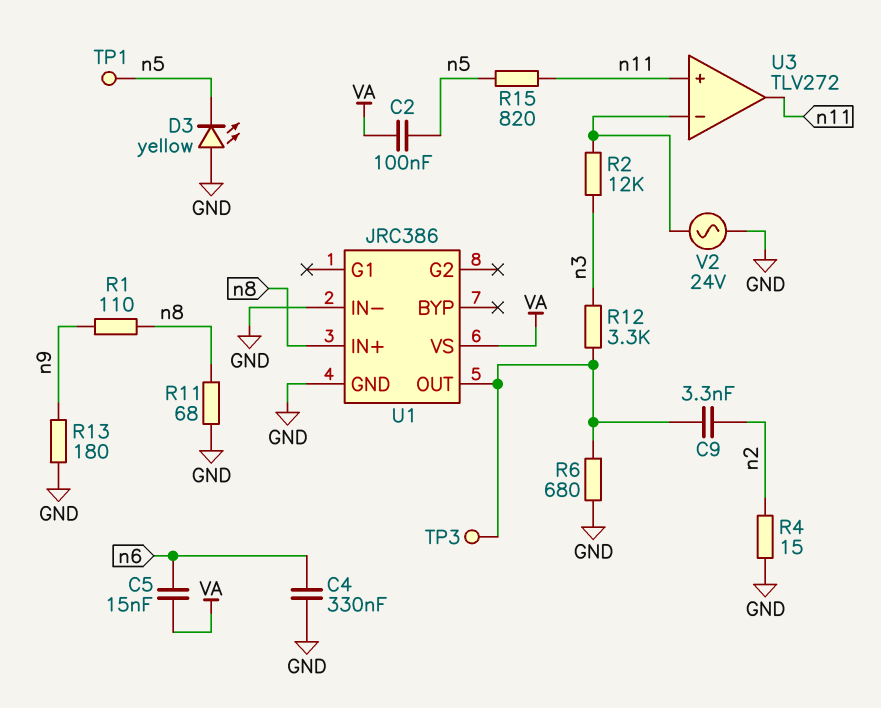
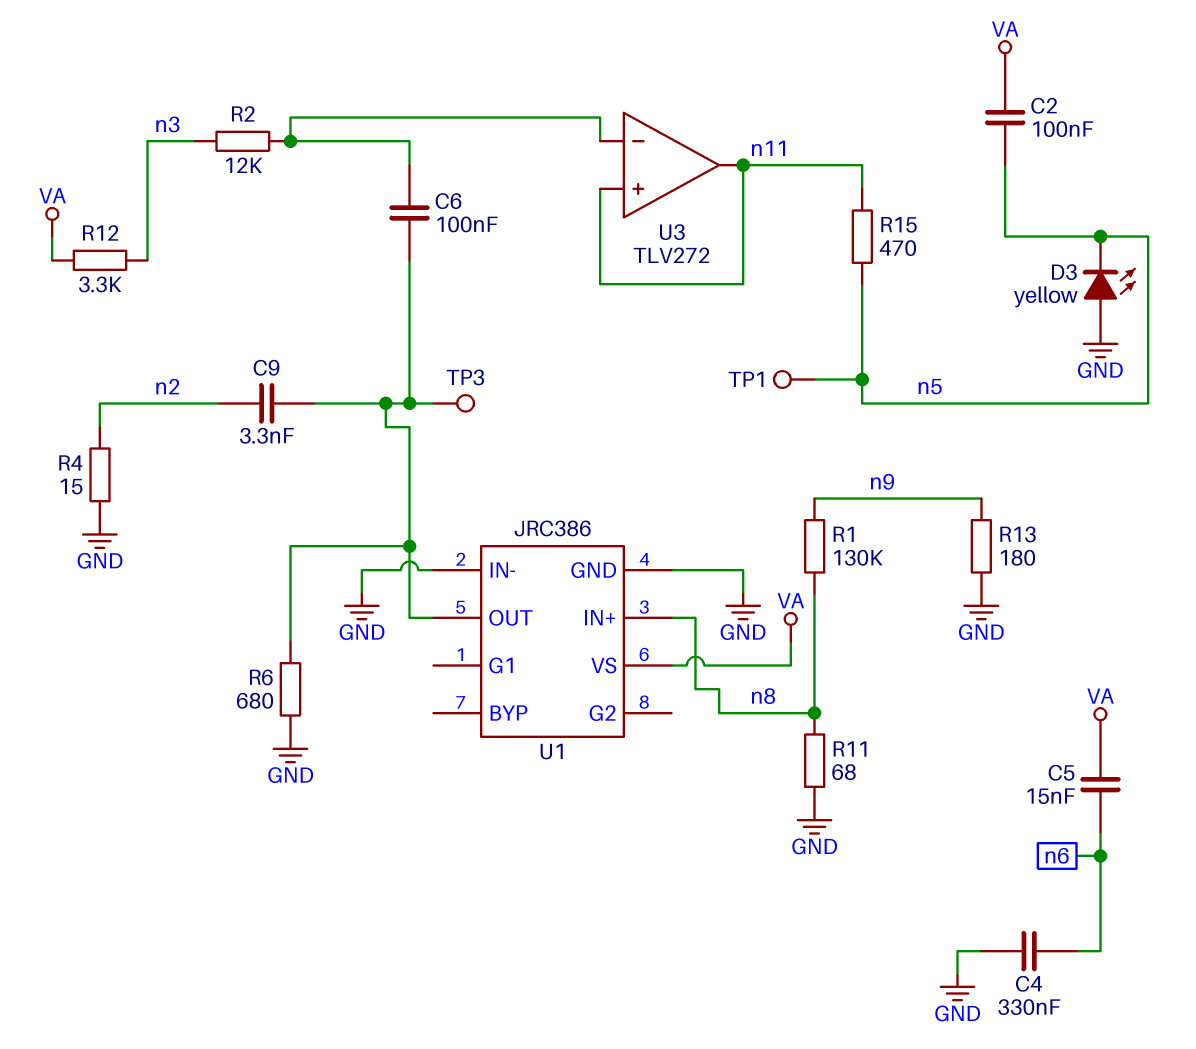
C6: none -> 100nF (U1/OUT, U3/in-)
R1: 110 (n8, n9) -> 130k (n8, n9)
R12: 3.3k (U1/OUT, n3) -> 3.3k (VA, n3)
R15: 820 (n5, n11) -> 470 (n5, n11)
V2: AC 24V (GND, U3/in-) -> none

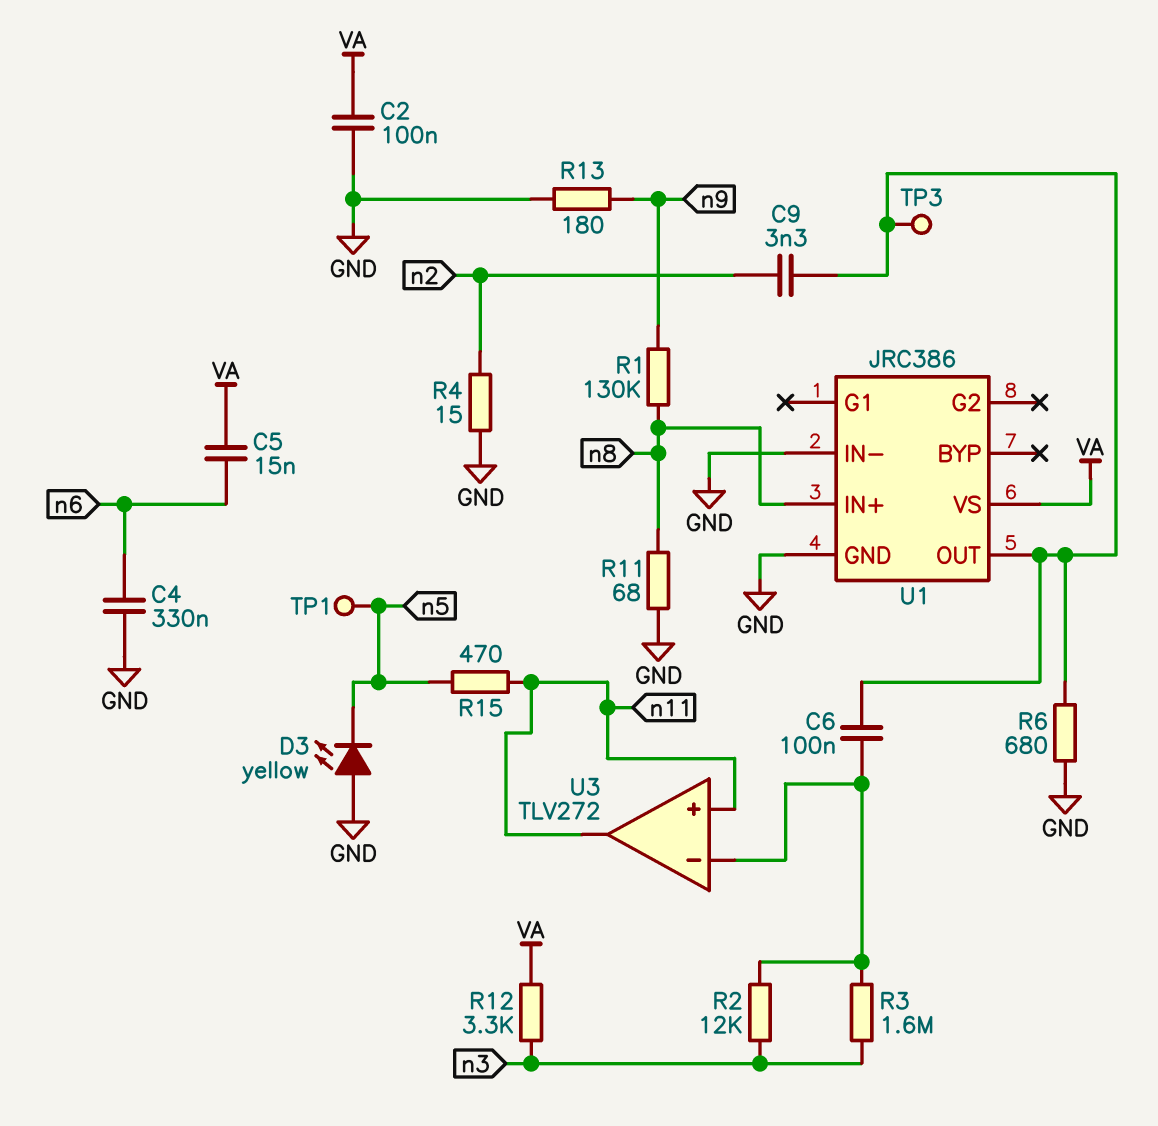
C2: 100nF (VA, n5) -> 100nF (GND, VA)
R3: none -> 1.6M (U3/in-, n3)

